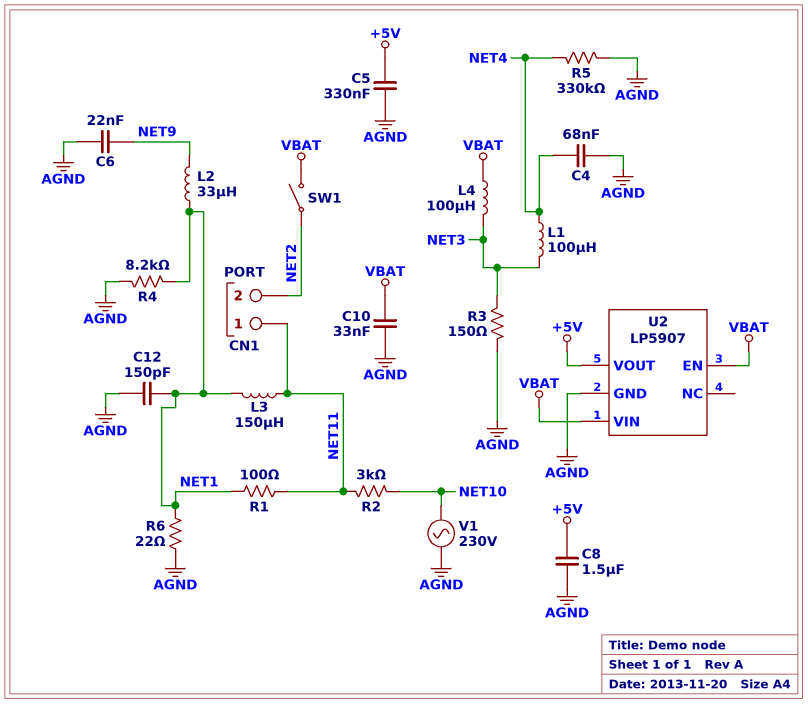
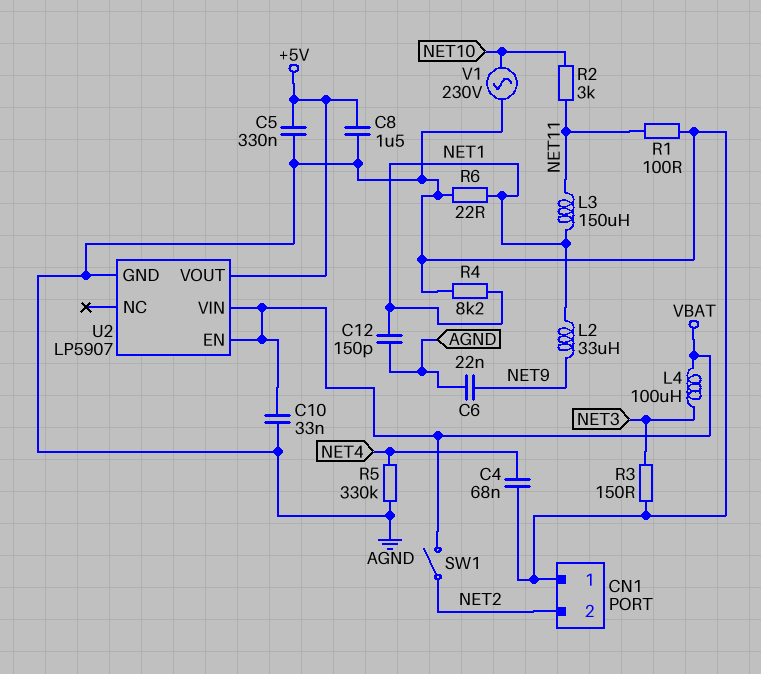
CN1 pin 1: NET11 -> AGND
L1: 100uH (NET3, NET4) -> none
R1: 100 (NET1, NET11) -> 100 (AGND, NET11)

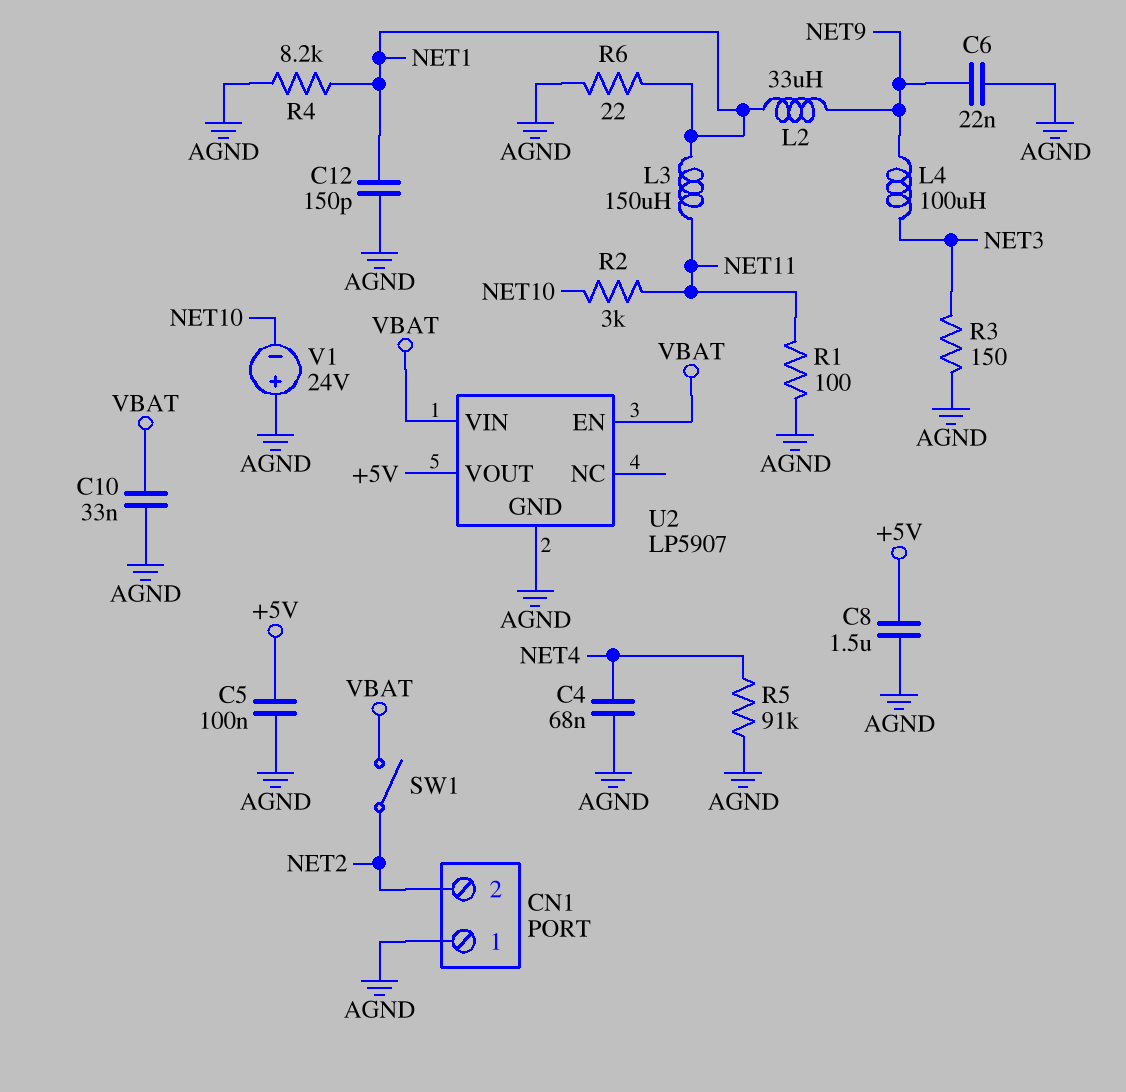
C5: 330nF (+5V, AGND) -> 100nF (+5V, AGND)
L4: 100uH (NET3, VBAT) -> 100uH (NET3, NET9)
R5: 330k (AGND, NET4) -> 91k (AGND, NET4)
V1: AC 230V (AGND, NET10) -> 24V (plus AGND, minus NET10)

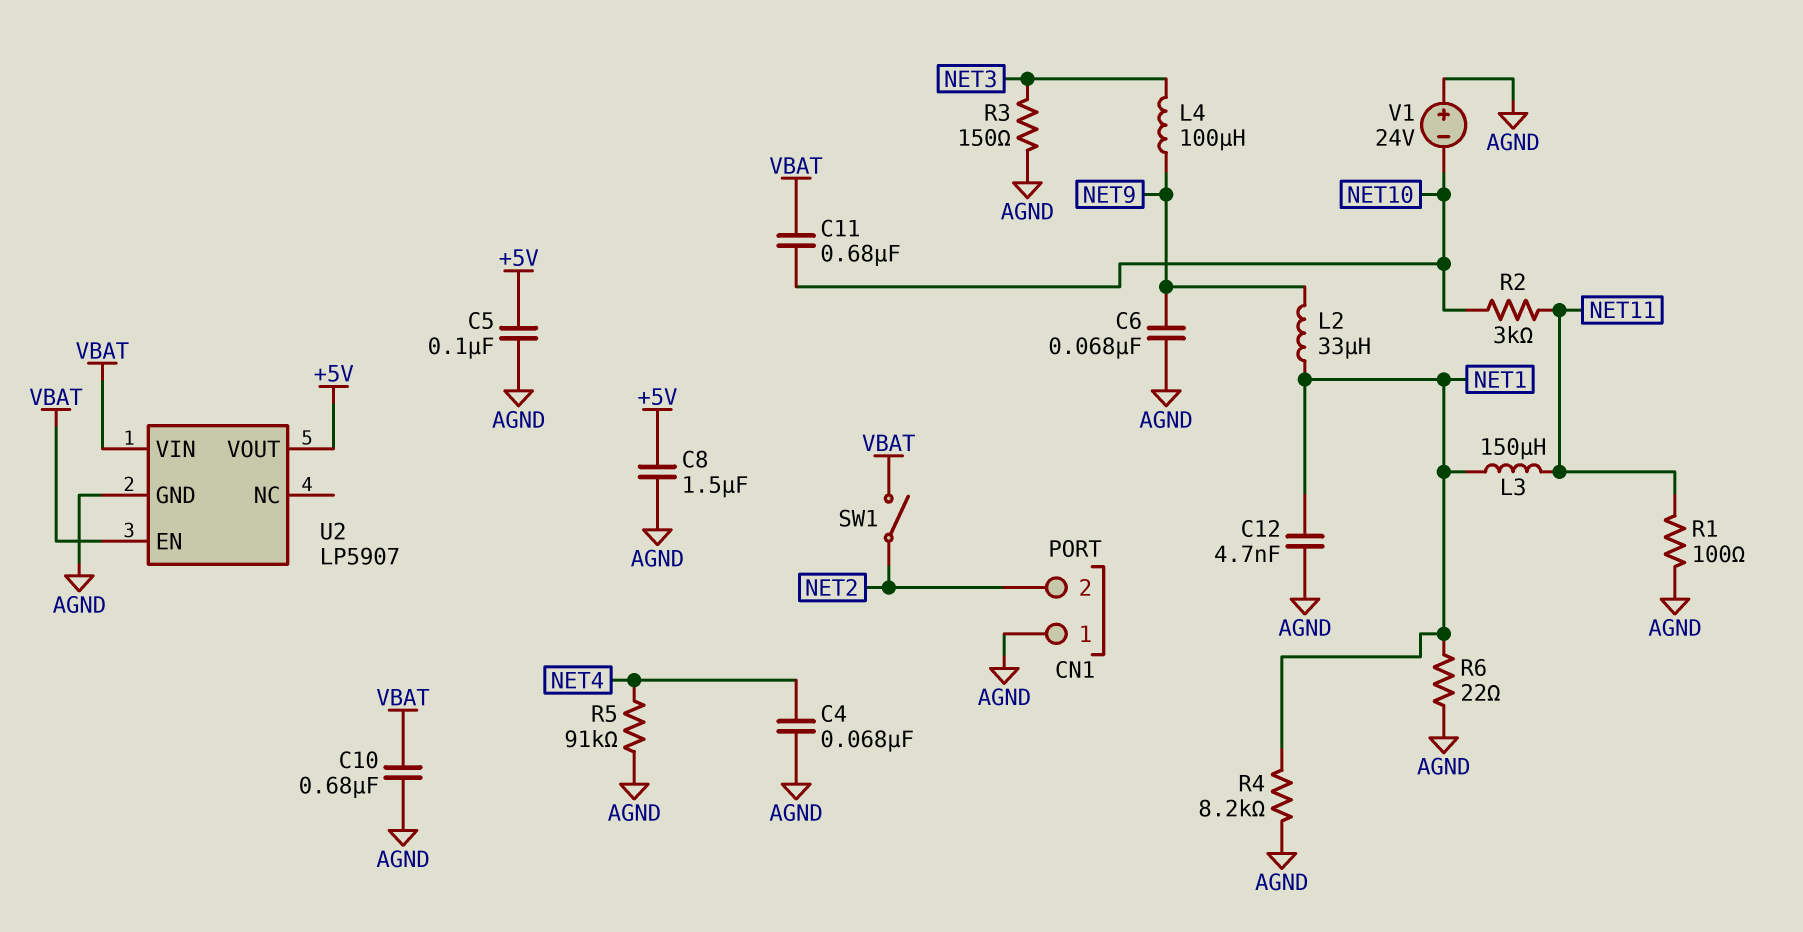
C6: 22nF (AGND, NET9) -> 68nF (AGND, NET9)
C10: 33nF (AGND, VBAT) -> 680nF (AGND, VBAT)
C11: none -> 680nF (NET10, VBAT)
C12: 150pF (AGND, NET1) -> 4.7nF (AGND, NET1)

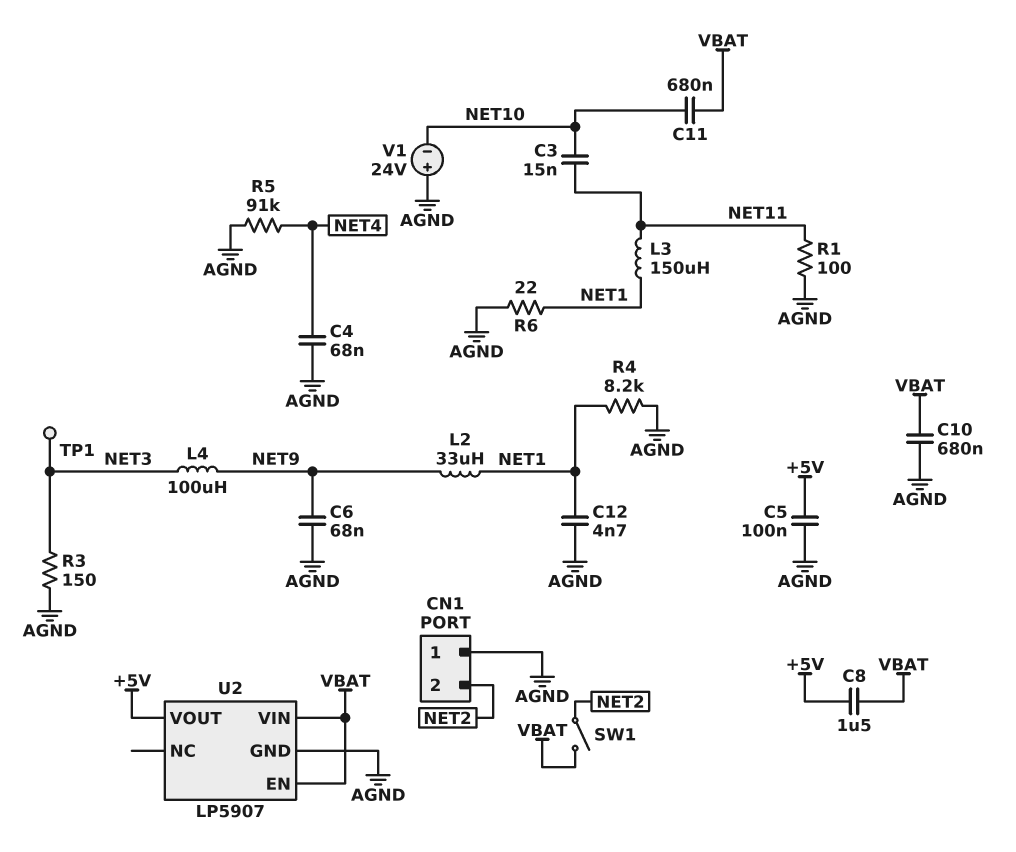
C3: none -> 15nF (NET10, NET11)
C8: 1.5uF (+5V, AGND) -> 1.5uF (+5V, VBAT)
R2: 3k (NET10, NET11) -> none
TP1: none -> test point (NET3)

